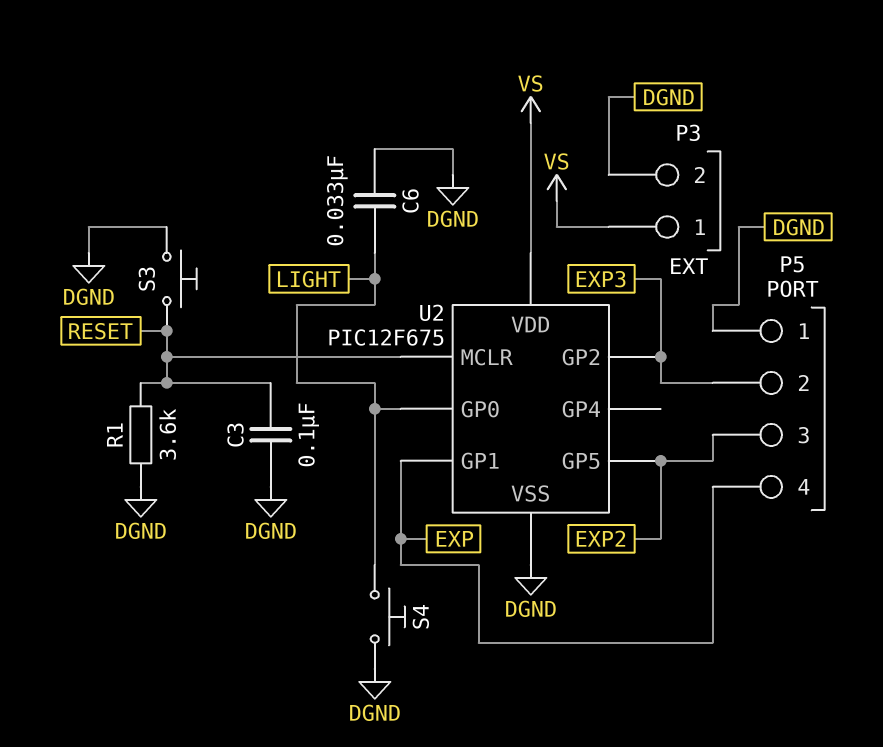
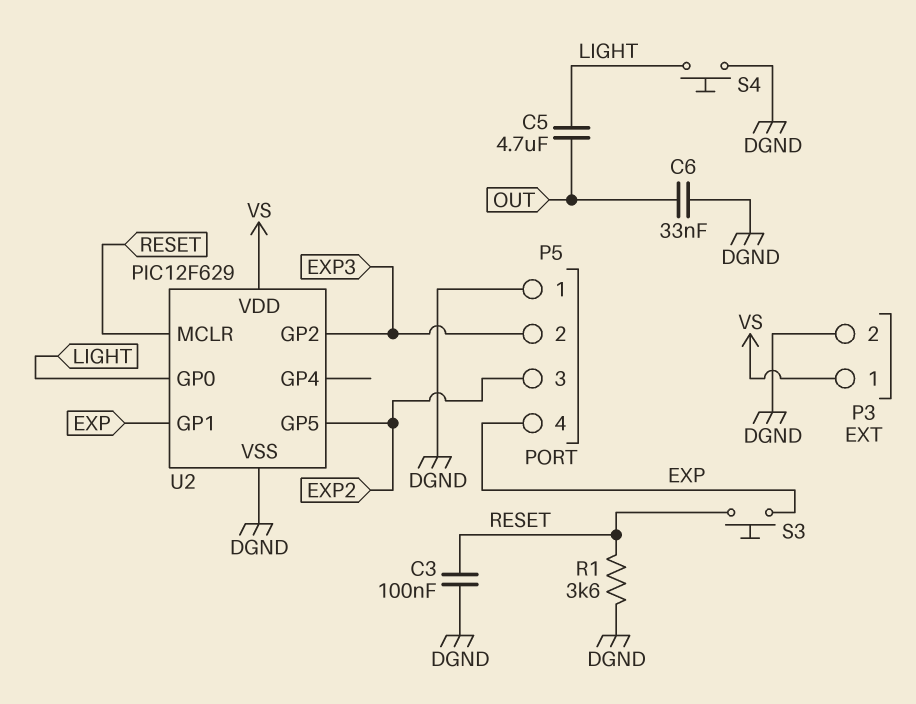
C5: none -> 4.7uF (LIGHT, OUT)
C6: 33nF (DGND, LIGHT) -> 33nF (DGND, OUT)
S3: button (DGND, RESET) -> button (EXP, RESET)
U2: PIC12F675 -> PIC12F629

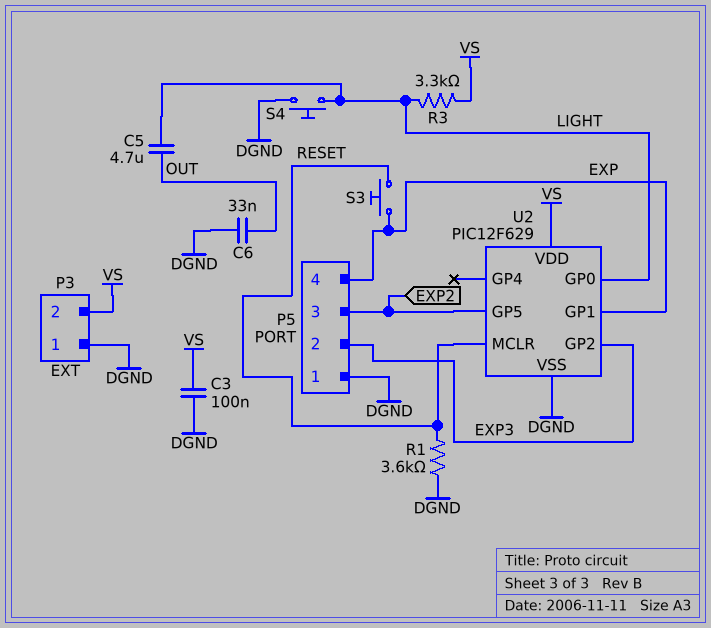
C3: 100nF (DGND, RESET) -> 100nF (DGND, VS)
P3 pin 1: VS -> DGND
P3 pin 2: DGND -> VS
R3: none -> 3.3k (LIGHT, VS)

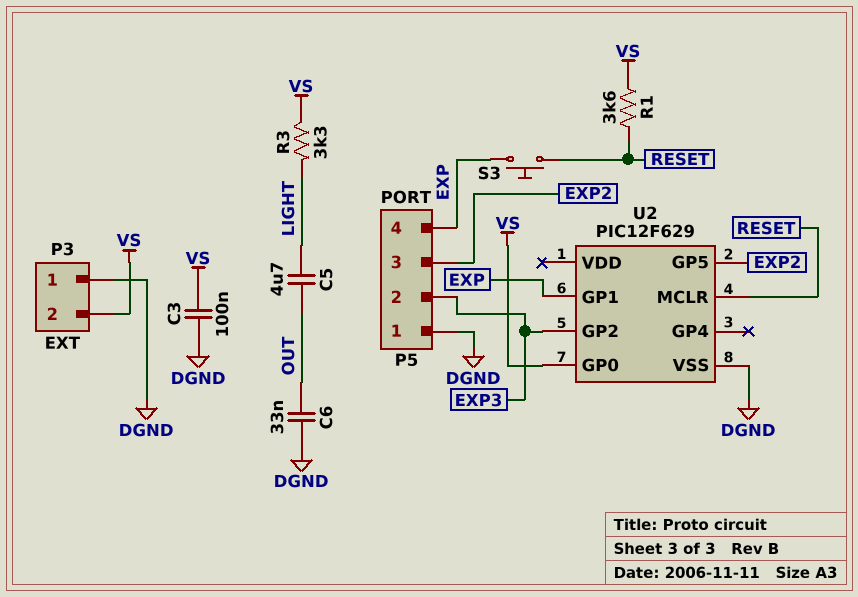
R1: 3.6k (DGND, RESET) -> 3.6k (RESET, VS)
S4: button (DGND, LIGHT) -> none
U2 pin GP0: LIGHT -> VS
U2 pin VDD: VS -> none

